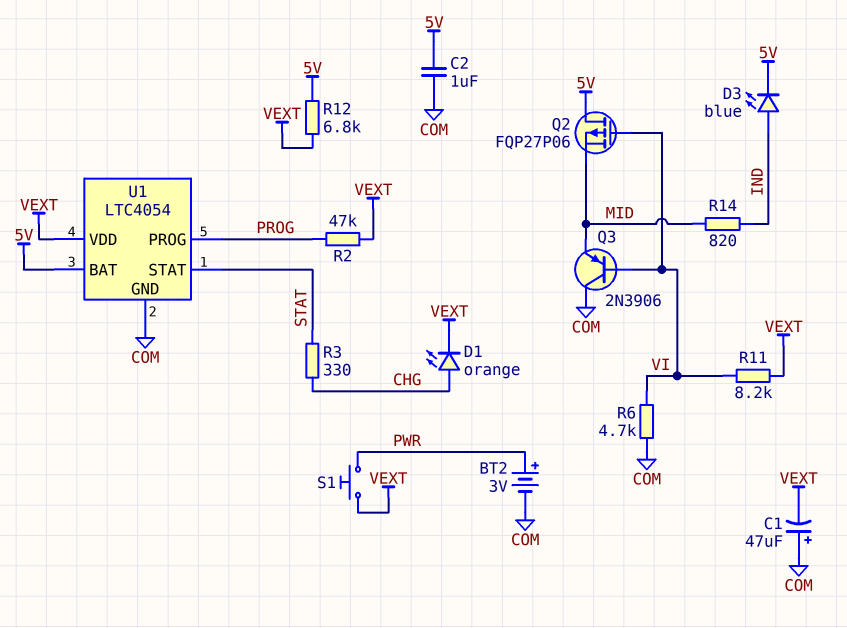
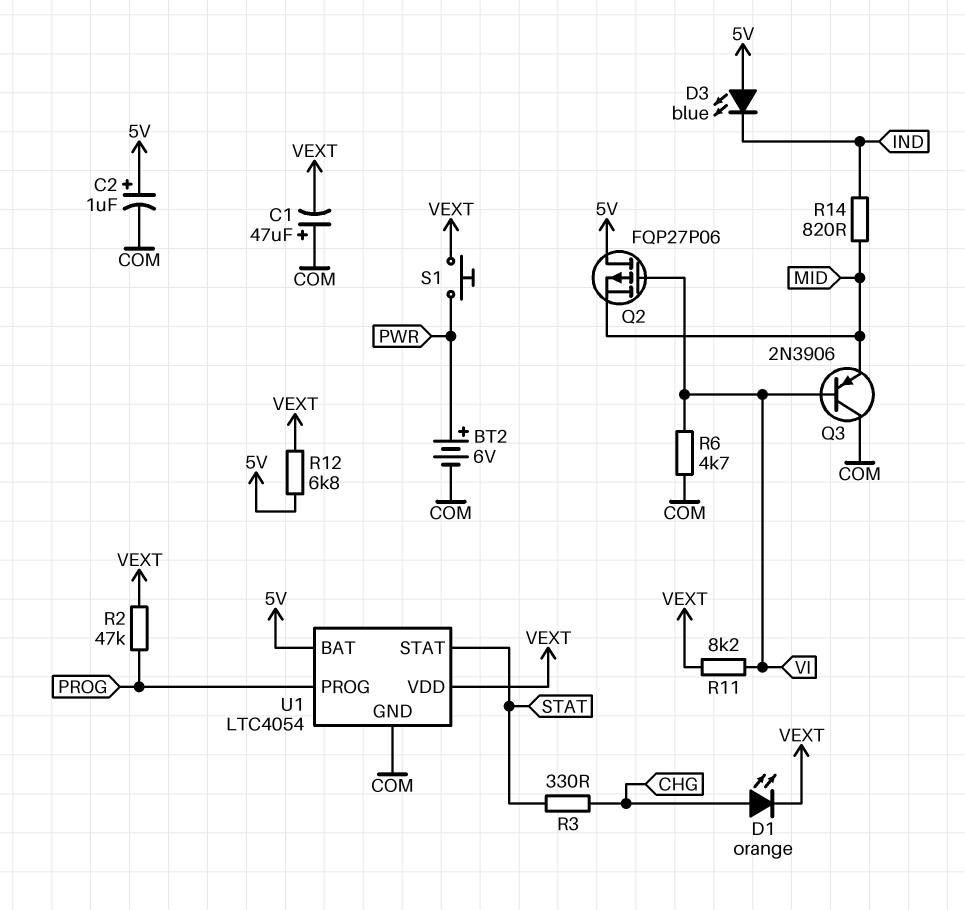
BT2: 3V (plus PWR, minus COM) -> 6V (plus PWR, minus COM)
C2: 1uF (5V, COM) -> 1uF (plus 5V, minus COM)
D3: LED blue (A IND, K 5V) -> LED blue (A 5V, K IND)

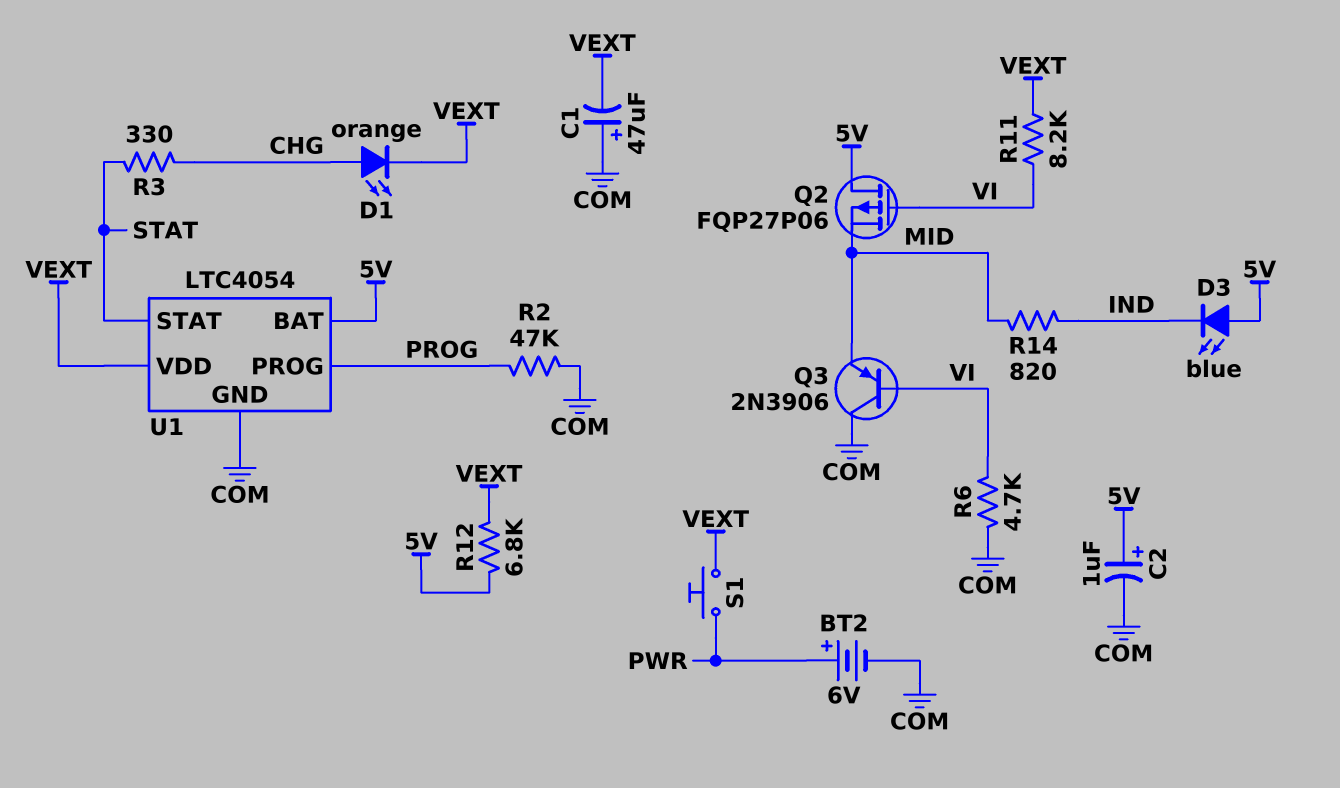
R2: 47k (PROG, VEXT) -> 47k (COM, PROG)

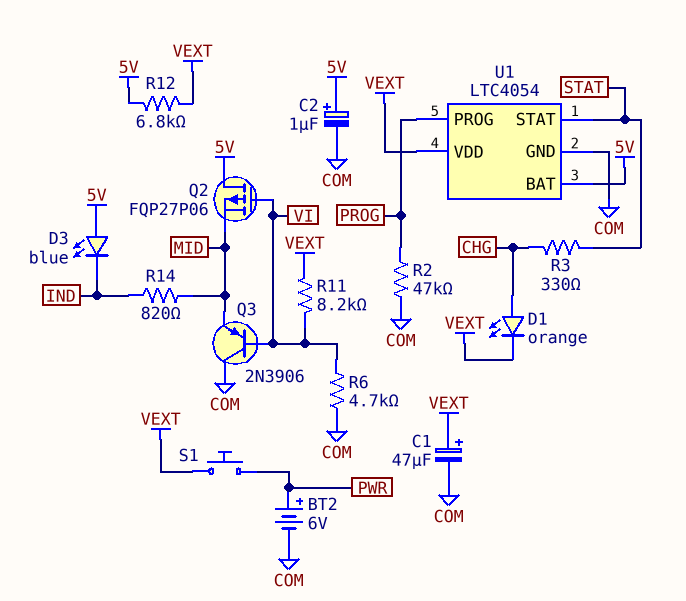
C1: 47uF (plus COM, minus VEXT) -> 47uF (plus VEXT, minus COM)

